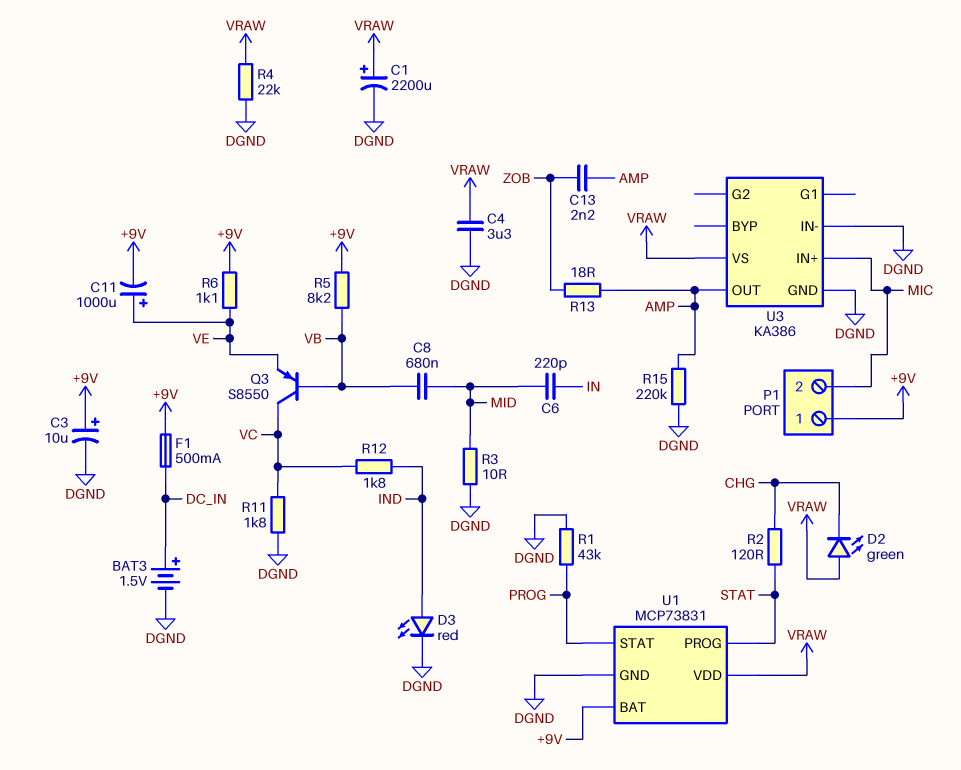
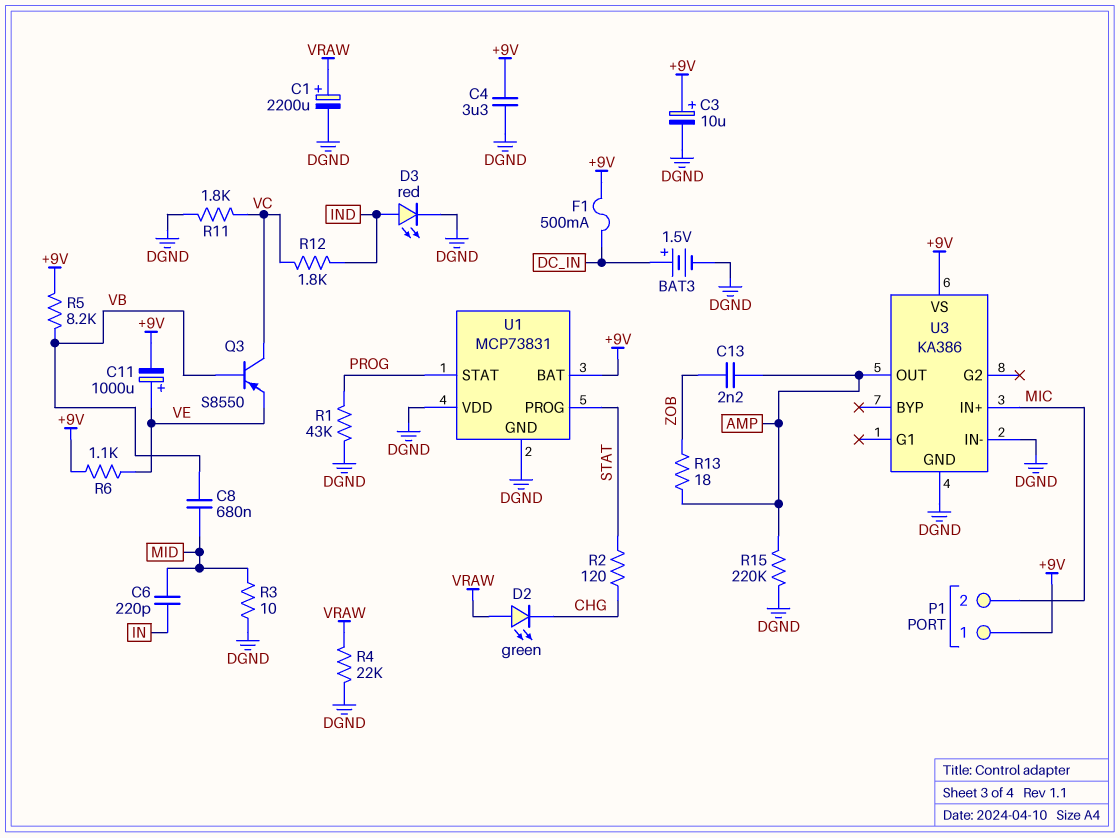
C4: 3.3uF (DGND, VRAW) -> 3.3uF (+9V, DGND)
U1 pin VDD: VRAW -> DGND
U3 pin VS: VRAW -> +9V

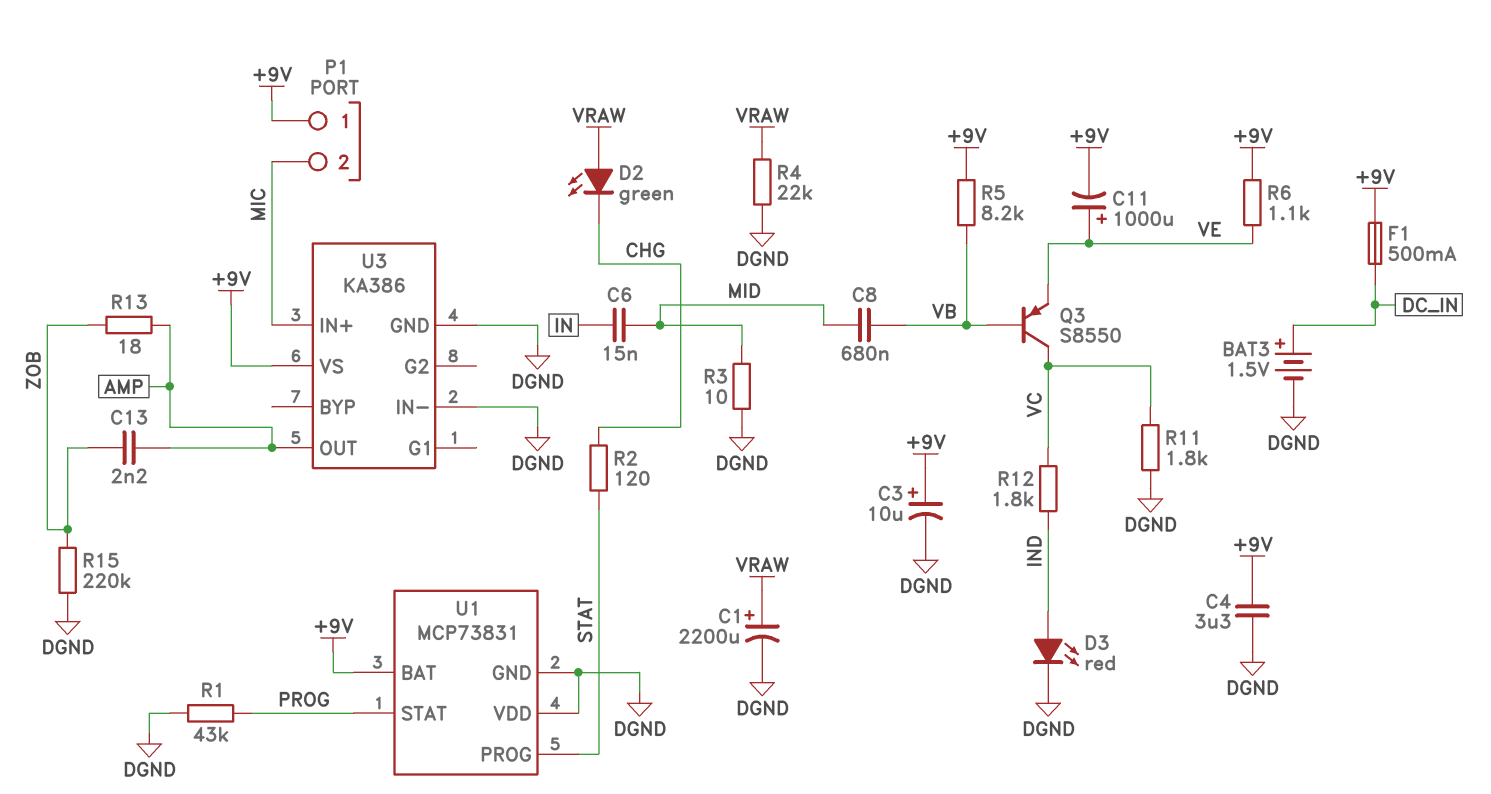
C6: 220pF (IN, MID) -> 15nF (IN, MID)
R15: 220k (AMP, DGND) -> 220k (DGND, ZOB)

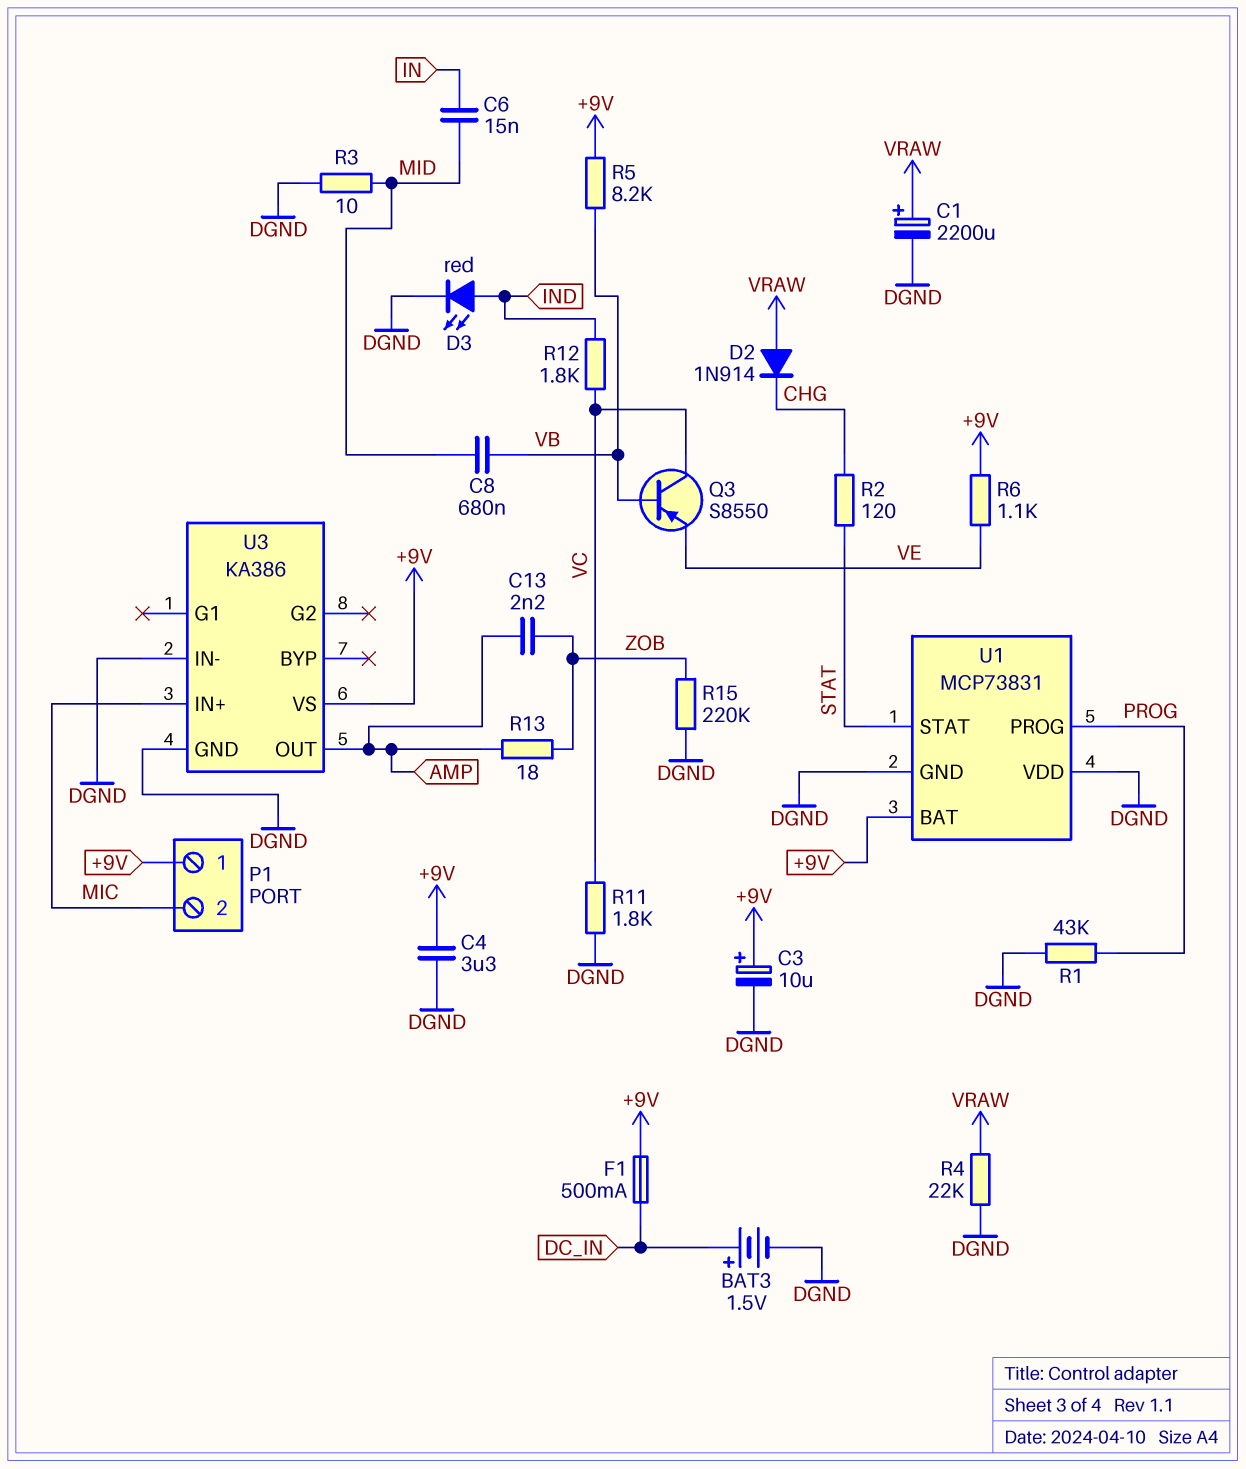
C11: 1000uF (plus VE, minus +9V) -> none
D2: LED green (A VRAW, K CHG) -> diode 1N914 (A VRAW, K CHG)
U1 pin PROG: STAT -> PROG
U1 pin STAT: PROG -> STAT

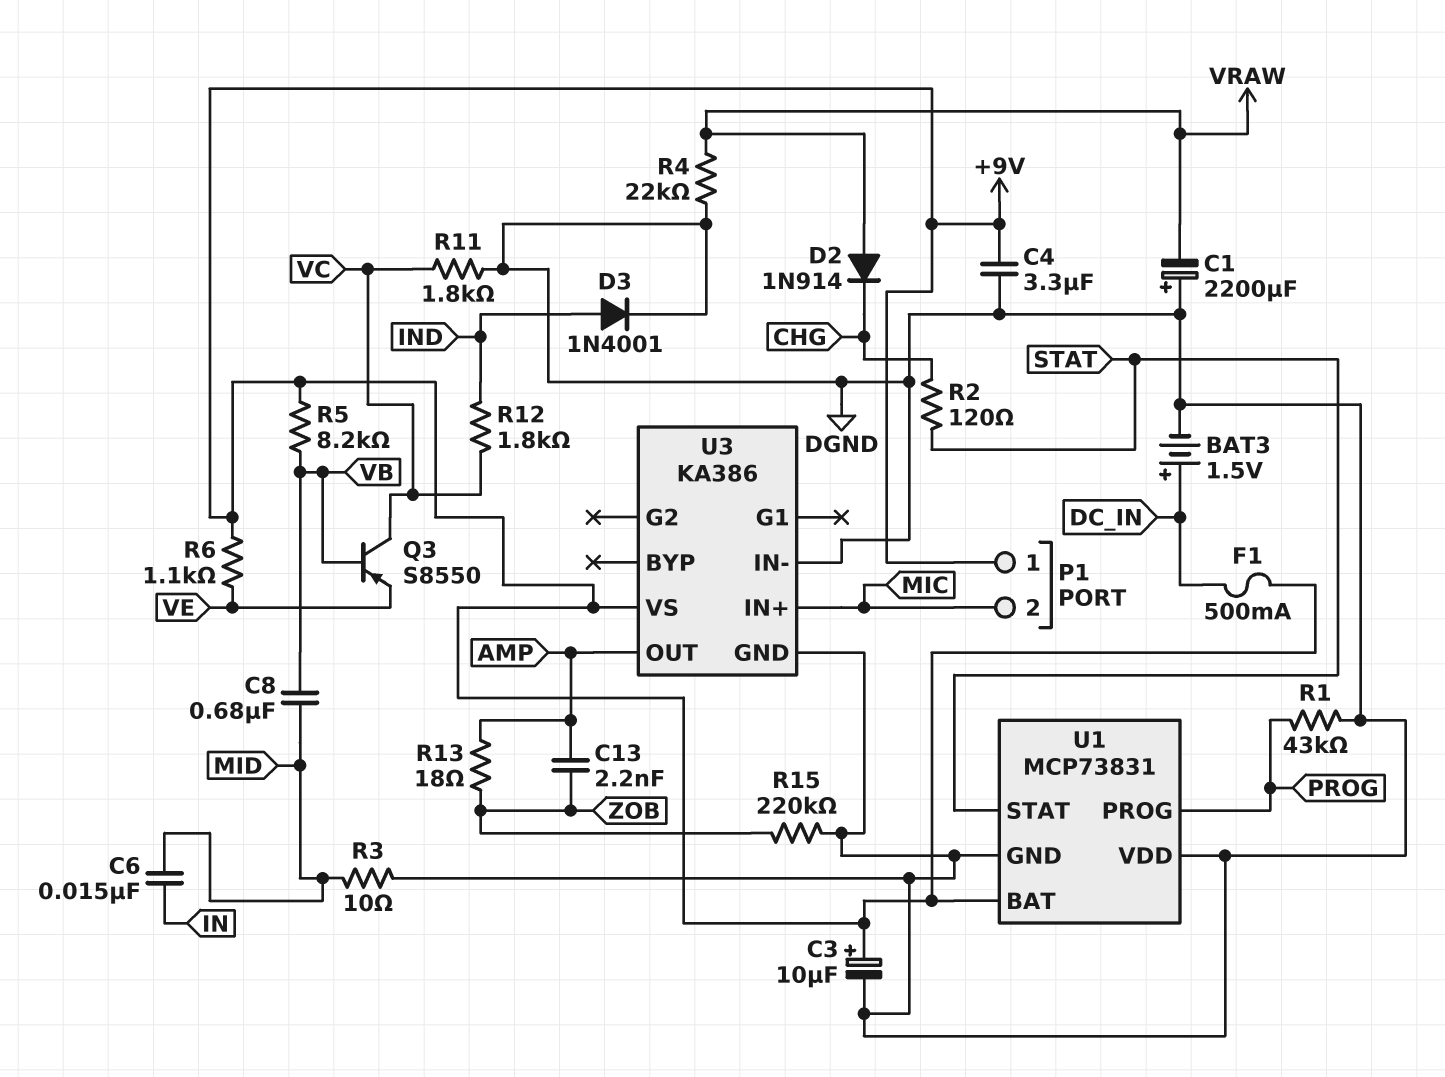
C1: 2200uF (plus VRAW, minus DGND) -> 2200uF (plus DGND, minus VRAW)
D3: LED red (A IND, K DGND) -> diode 1N4001 (A IND, K DGND)

